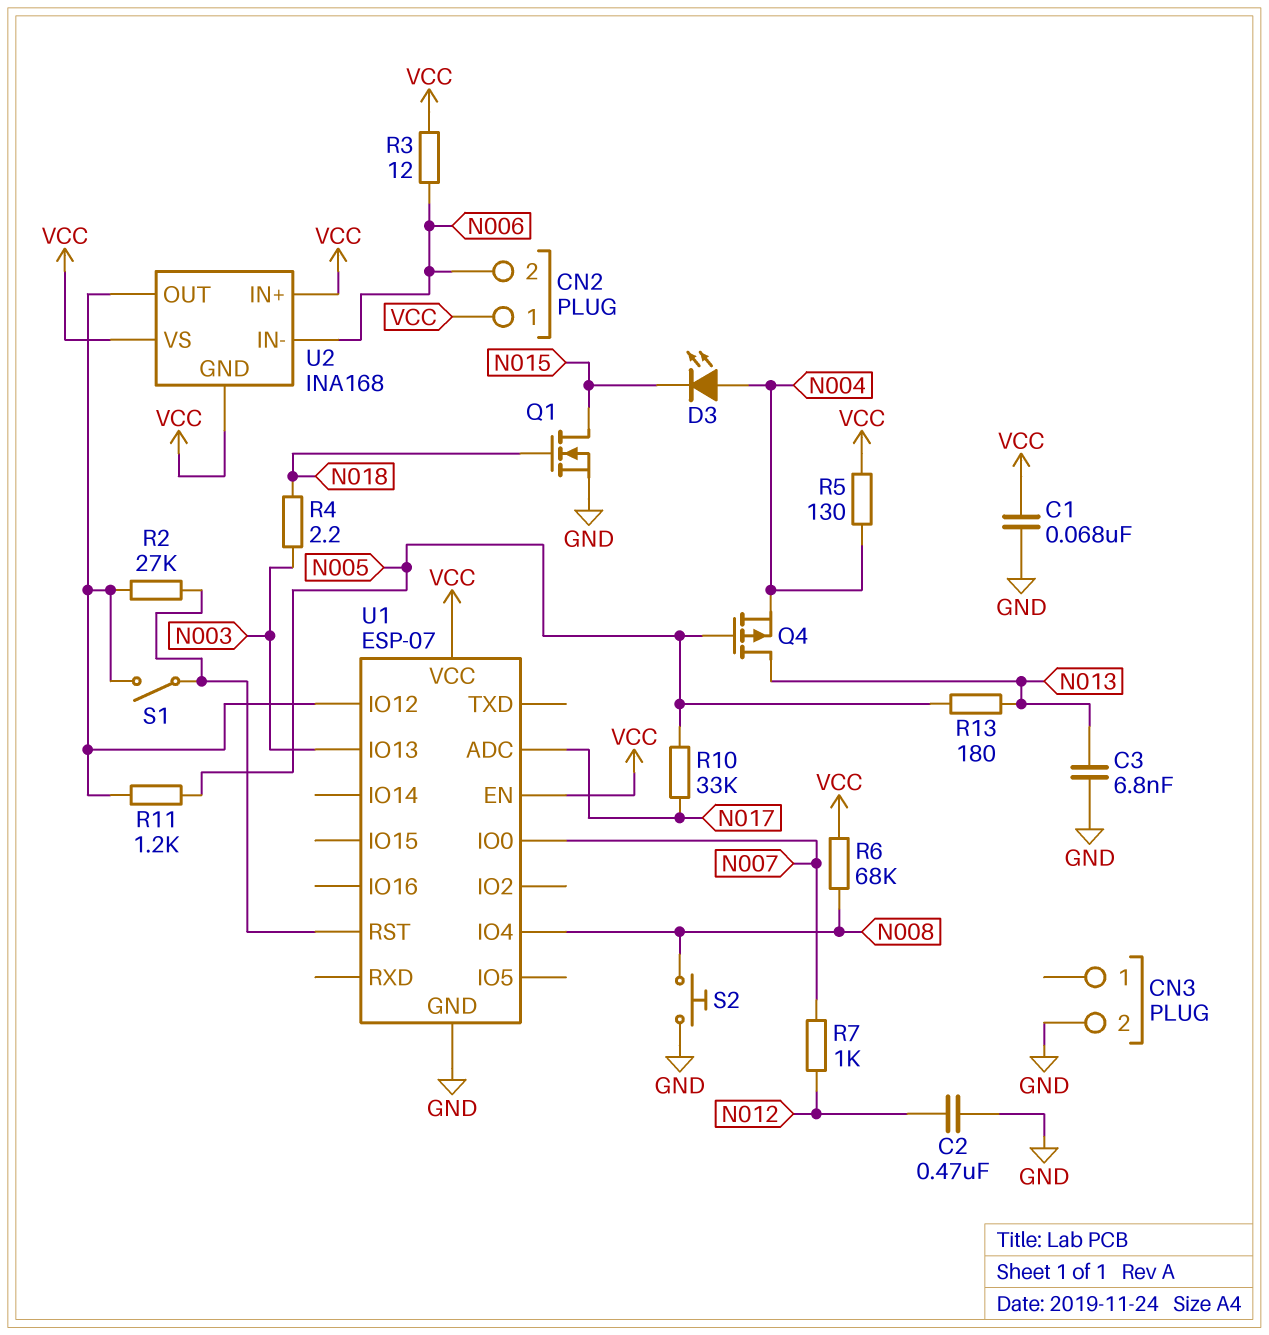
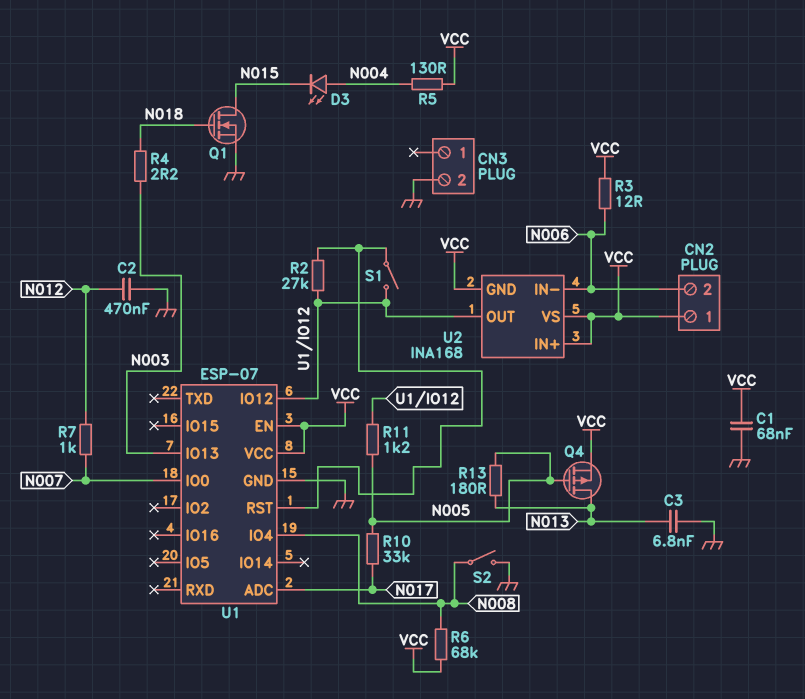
Q4: PMOS (G N005, D N013, S N004) -> PMOS (G N005, D N013, S VCC)
S2: button (GND, N008) -> switch (GND, N008)

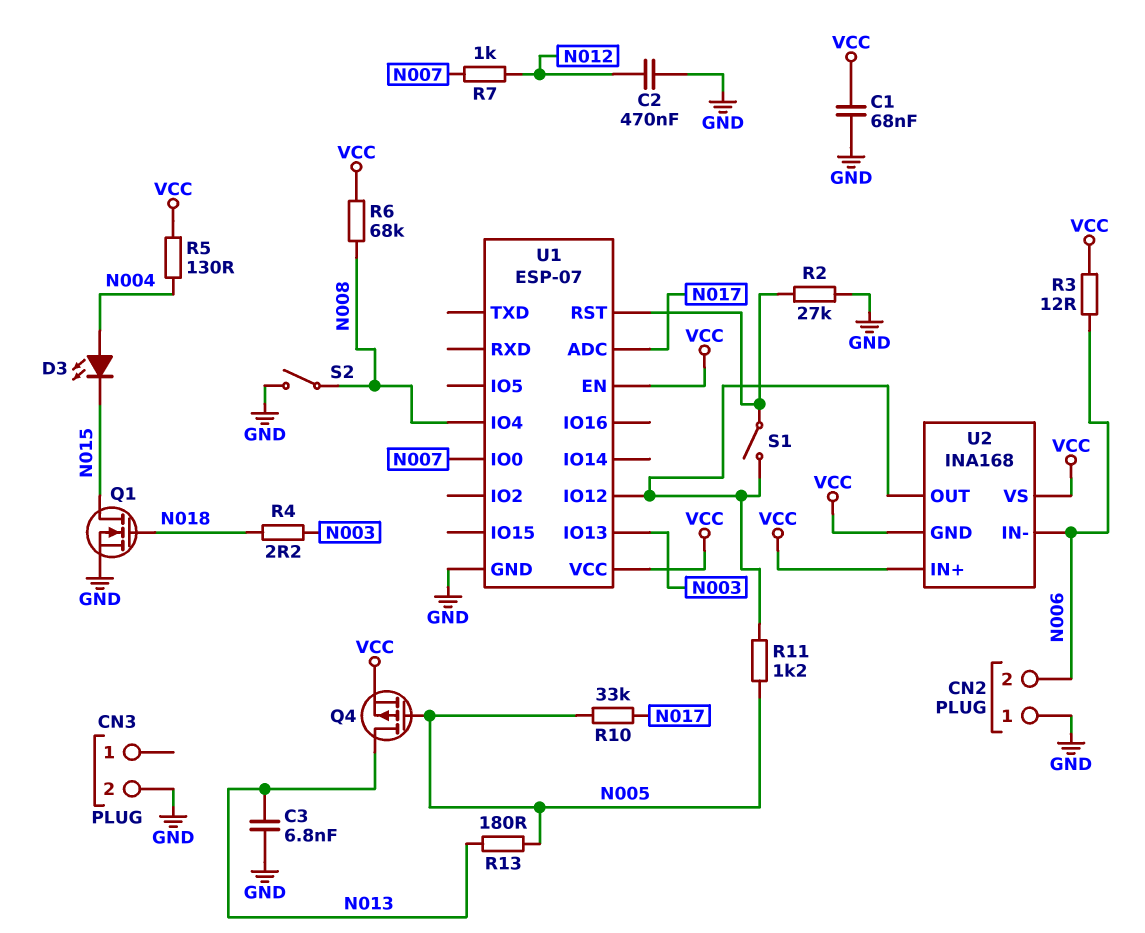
CN2 pin 1: VCC -> GND
R2: 27k (U1/IO12, U1/RST) -> 27k (GND, U1/RST)

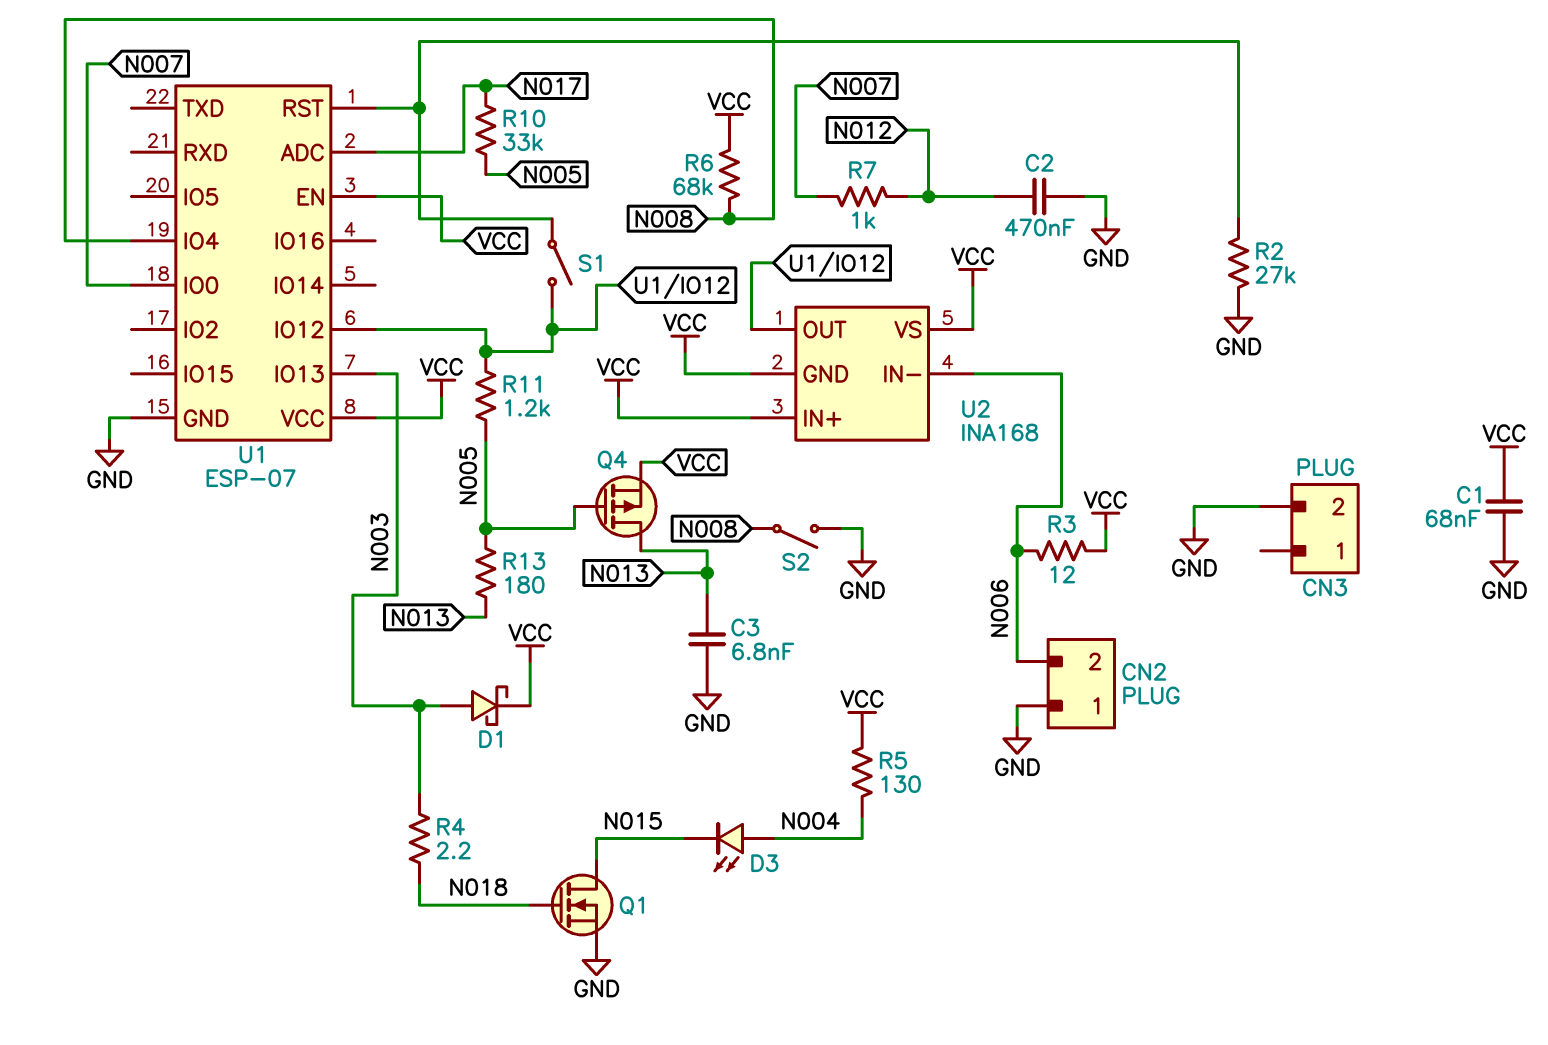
D1: none -> schottky (A N003, K VCC)

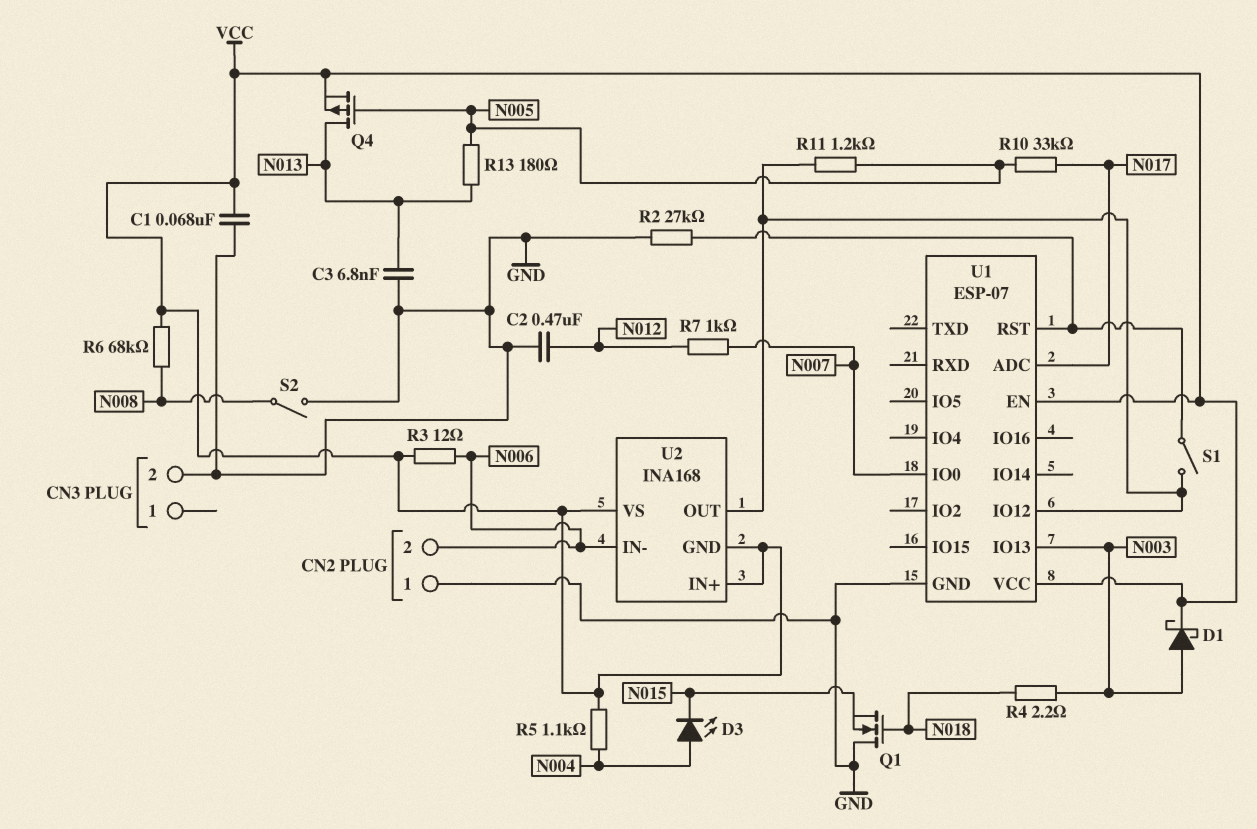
Q1: NMOS (G N018, D N015, S GND) -> NMOS (G N018, D GND, S N015)
R5: 130 (N004, VCC) -> 1.1k (N004, VCC)
U1 pin IO4: N008 -> none

